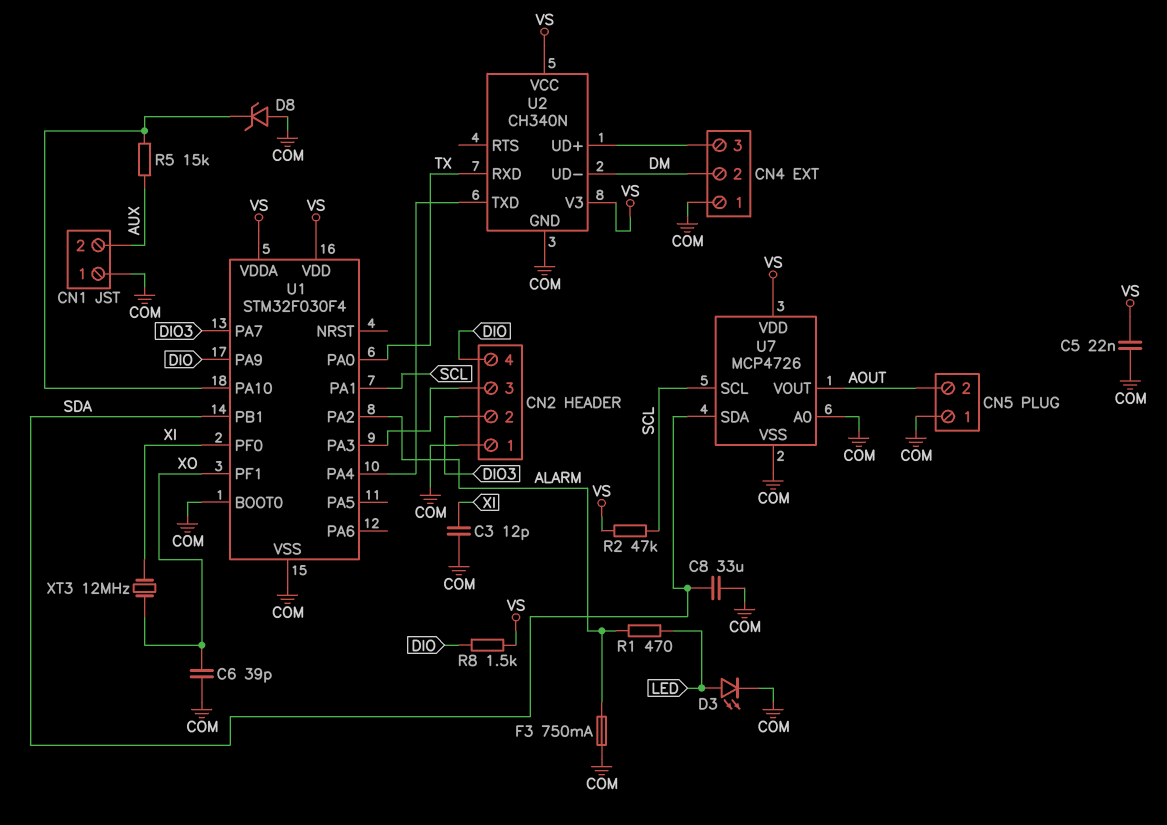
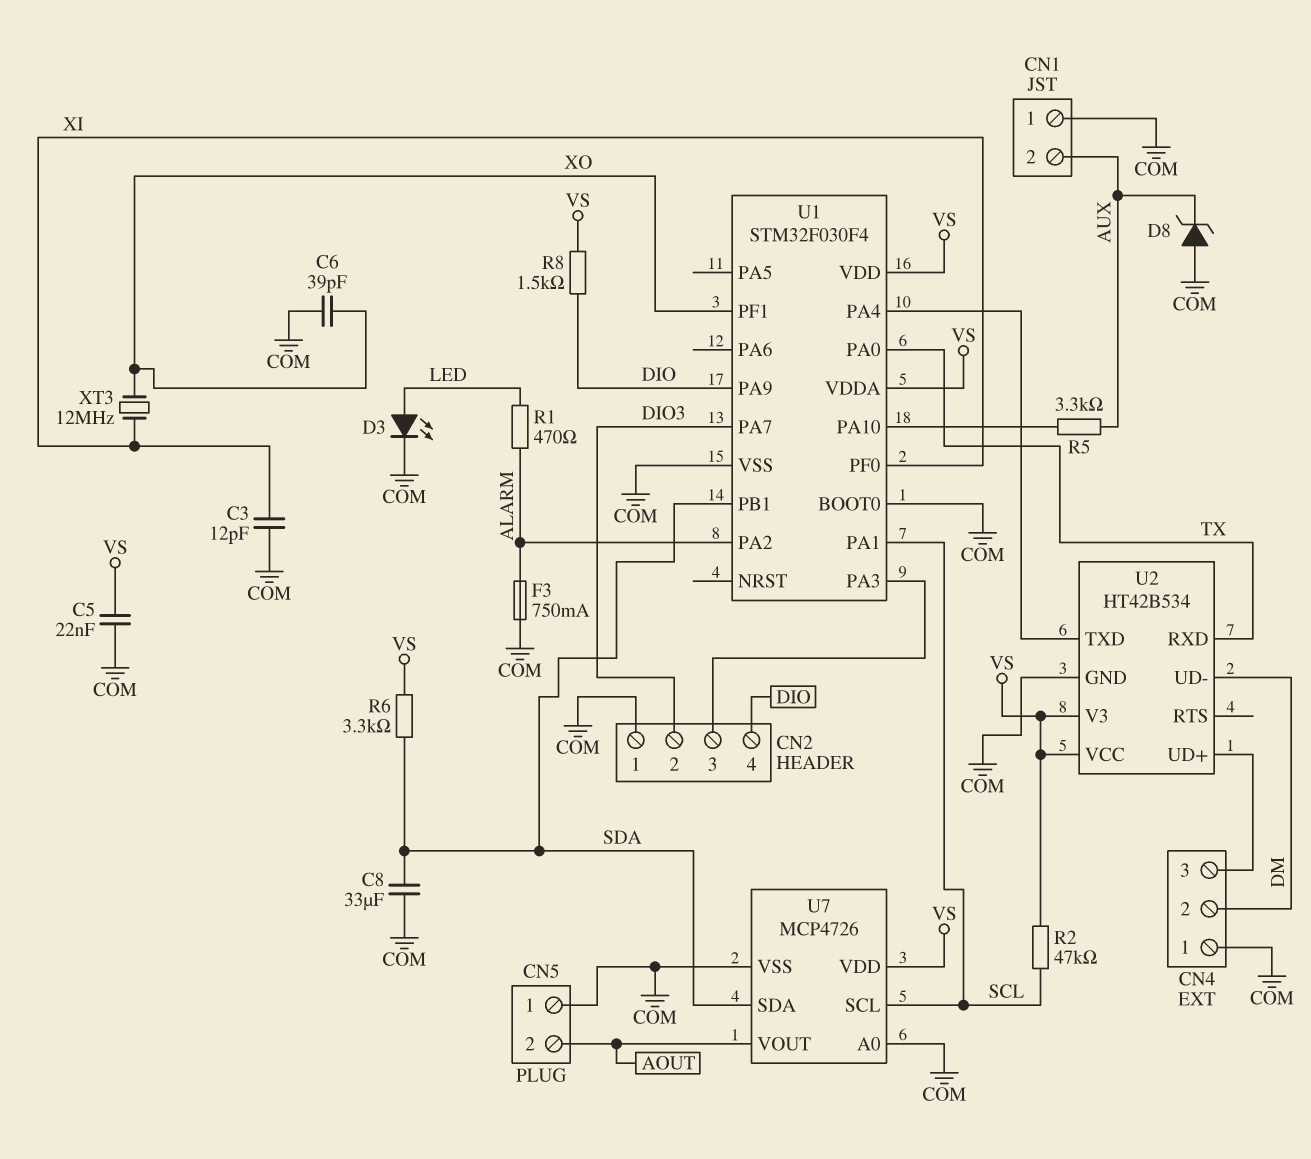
D8: zener (A COM, K U1/PA10) -> zener (A COM, K AUX)
R5: 15k (AUX, U1/PA10) -> 3.3k (AUX, U1/PA10)
R6: none -> 3.3k (SDA, VS)
U2: CH340N -> HT42B534

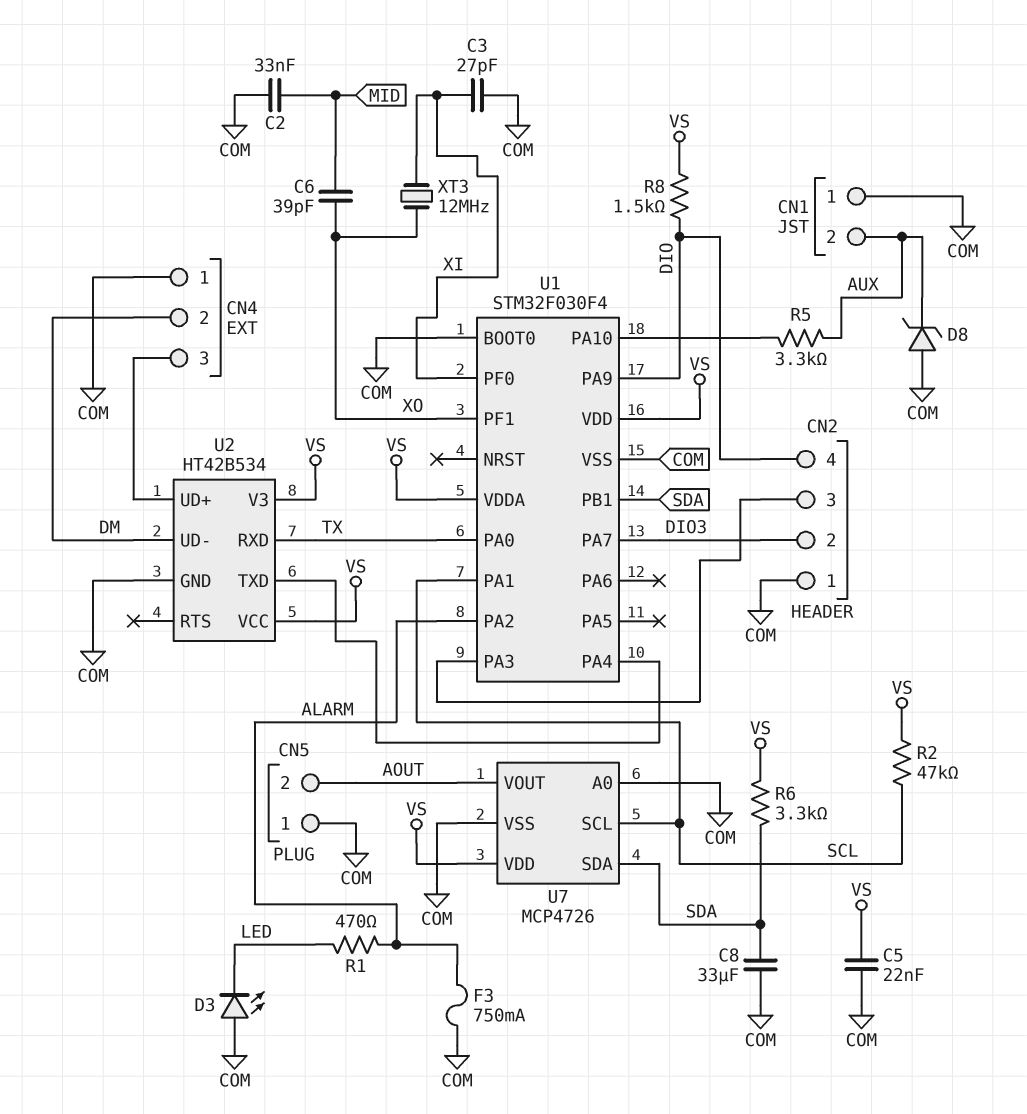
C2: none -> 33nF (COM, MID)
C3: 12pF (COM, XI) -> 27pF (COM, XI)
C6: 39pF (COM, XO) -> 39pF (MID, XO)
D3: LED (A LED, K COM) -> LED (A COM, K LED)

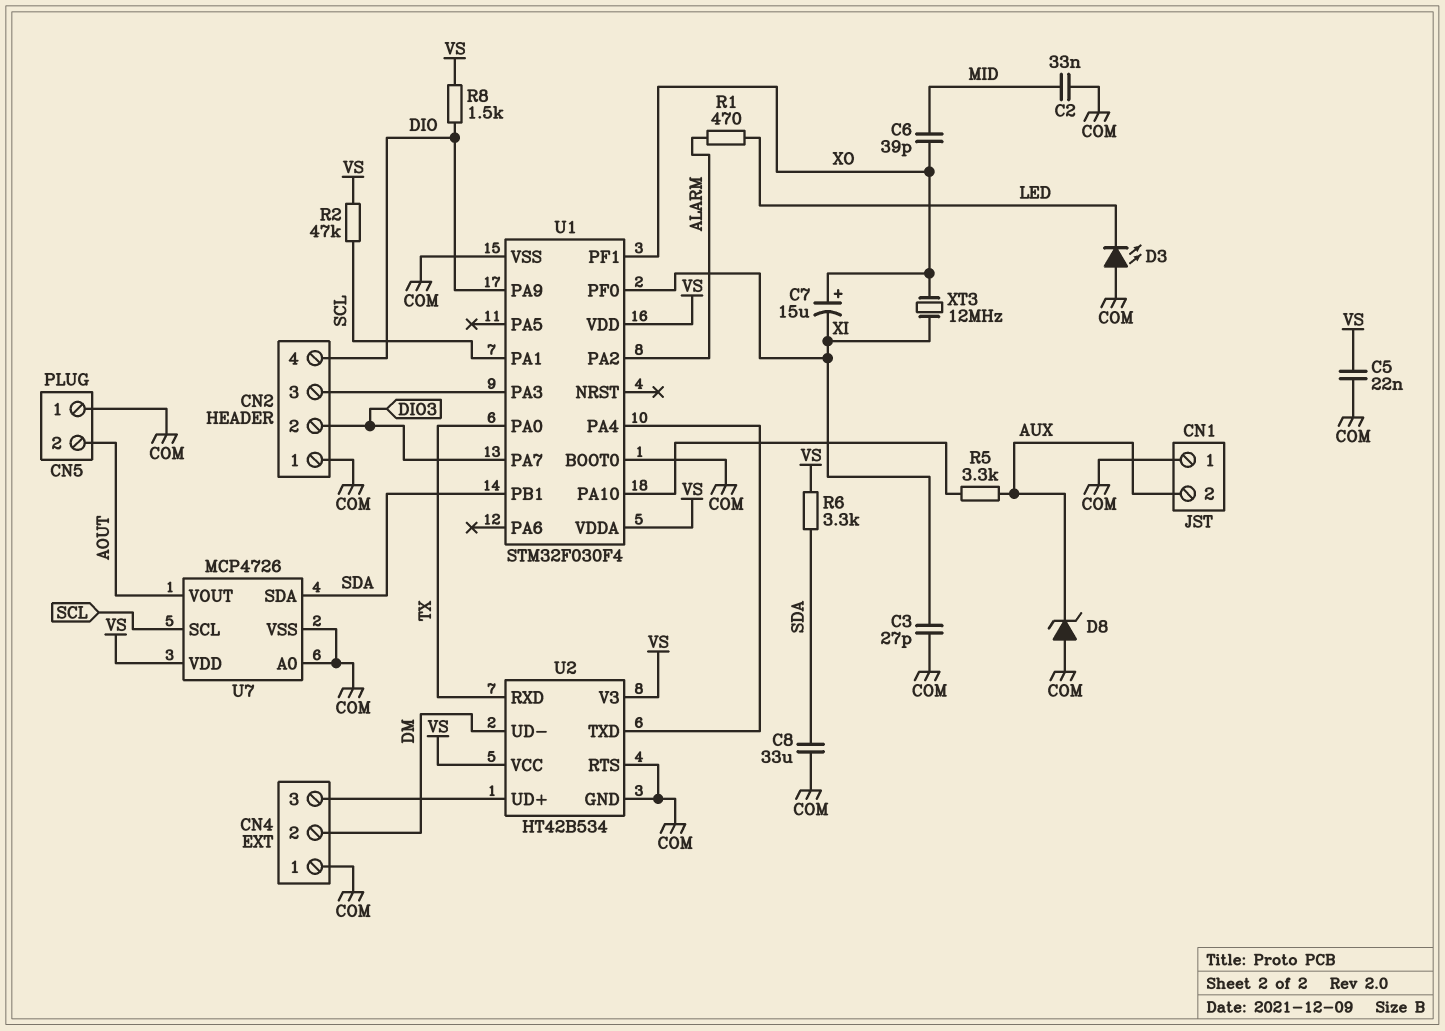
C7: none -> 15uF (plus XO, minus XI)
F3: 750mA (ALARM, COM) -> none
U2 pin RTS: none -> COM

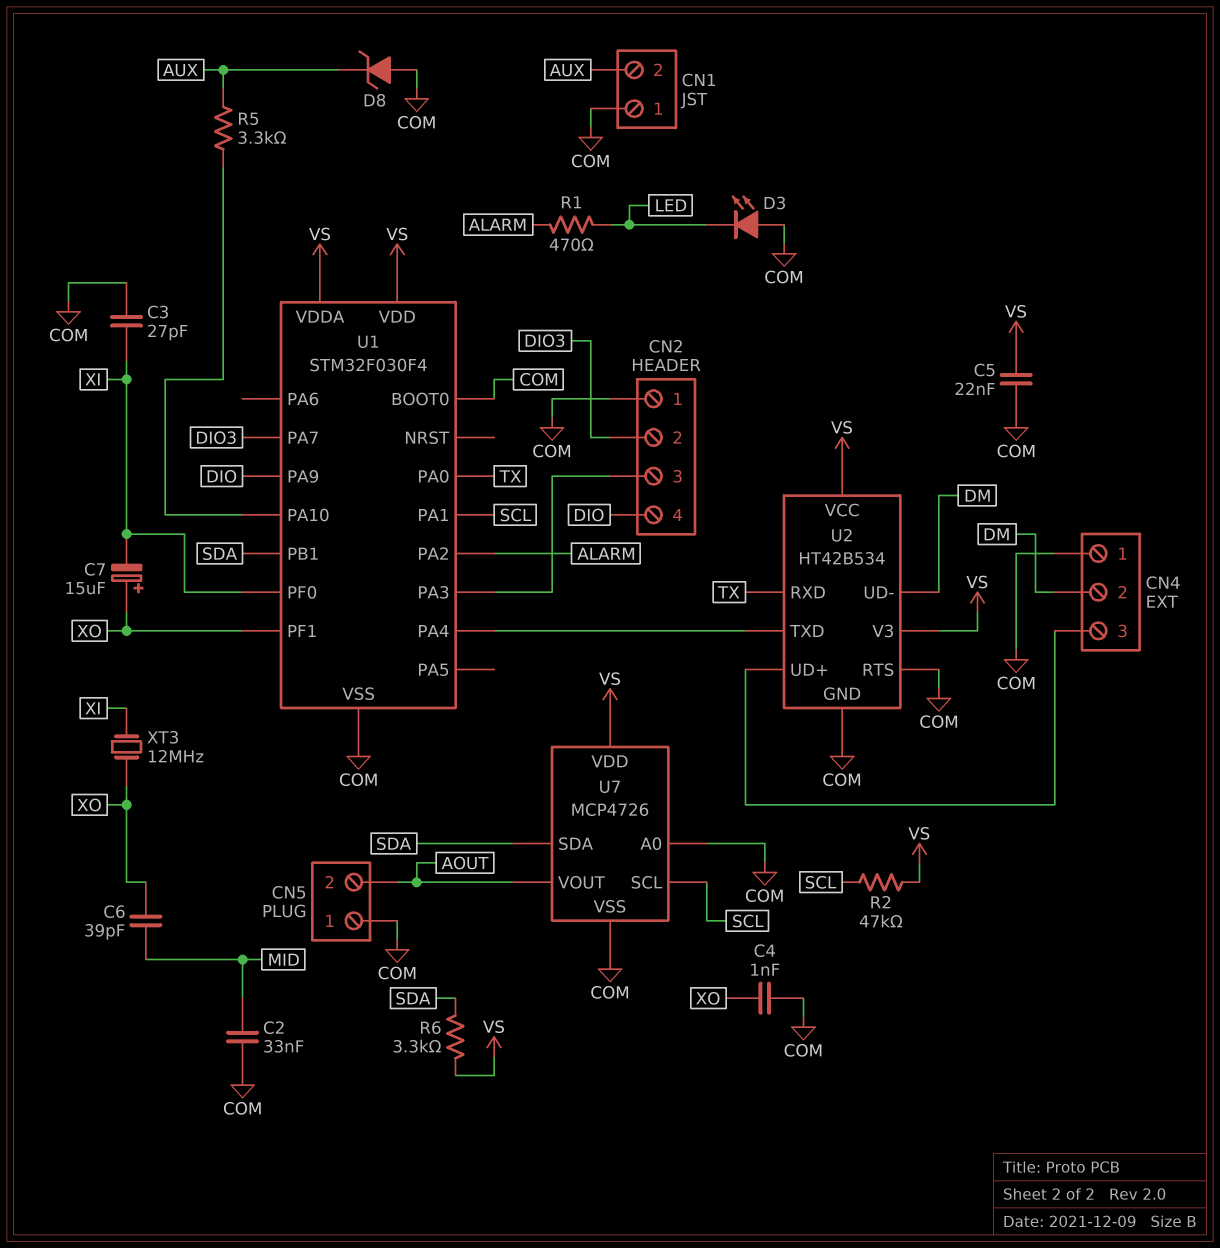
C4: none -> 1nF (COM, XO)
C8: 33uF (COM, SDA) -> none
R8: 1.5k (DIO, VS) -> none

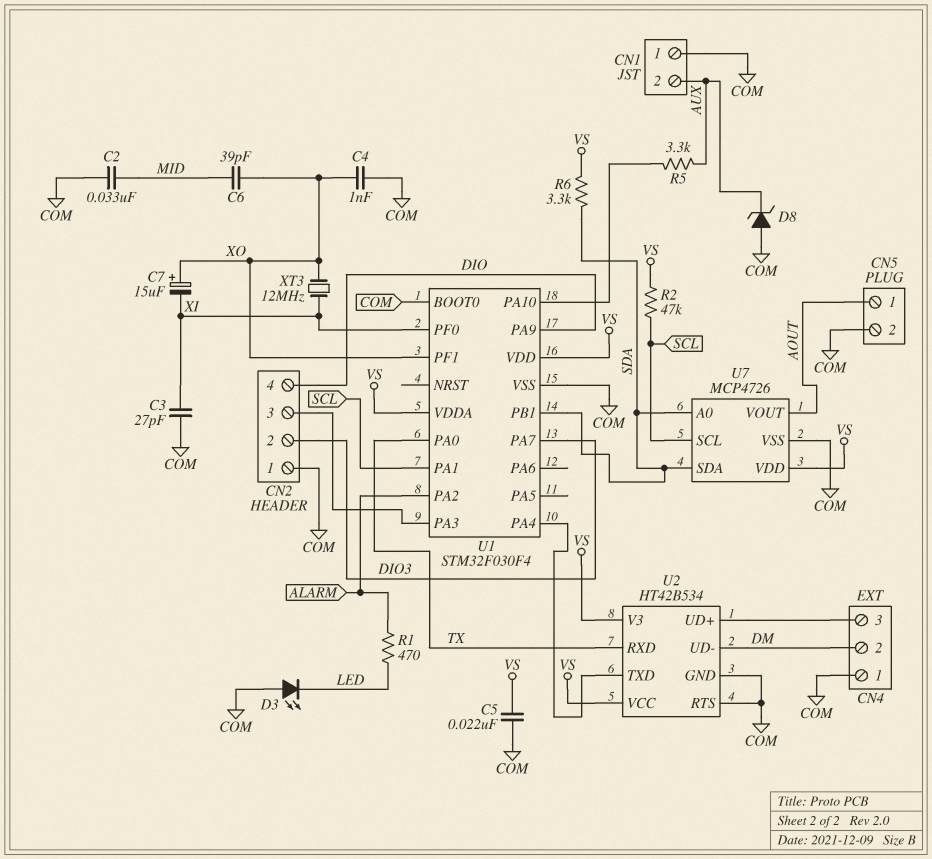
CN5 pin 1: COM -> AOUT
CN5 pin 2: AOUT -> COM
U7 pin A0: COM -> SDA

